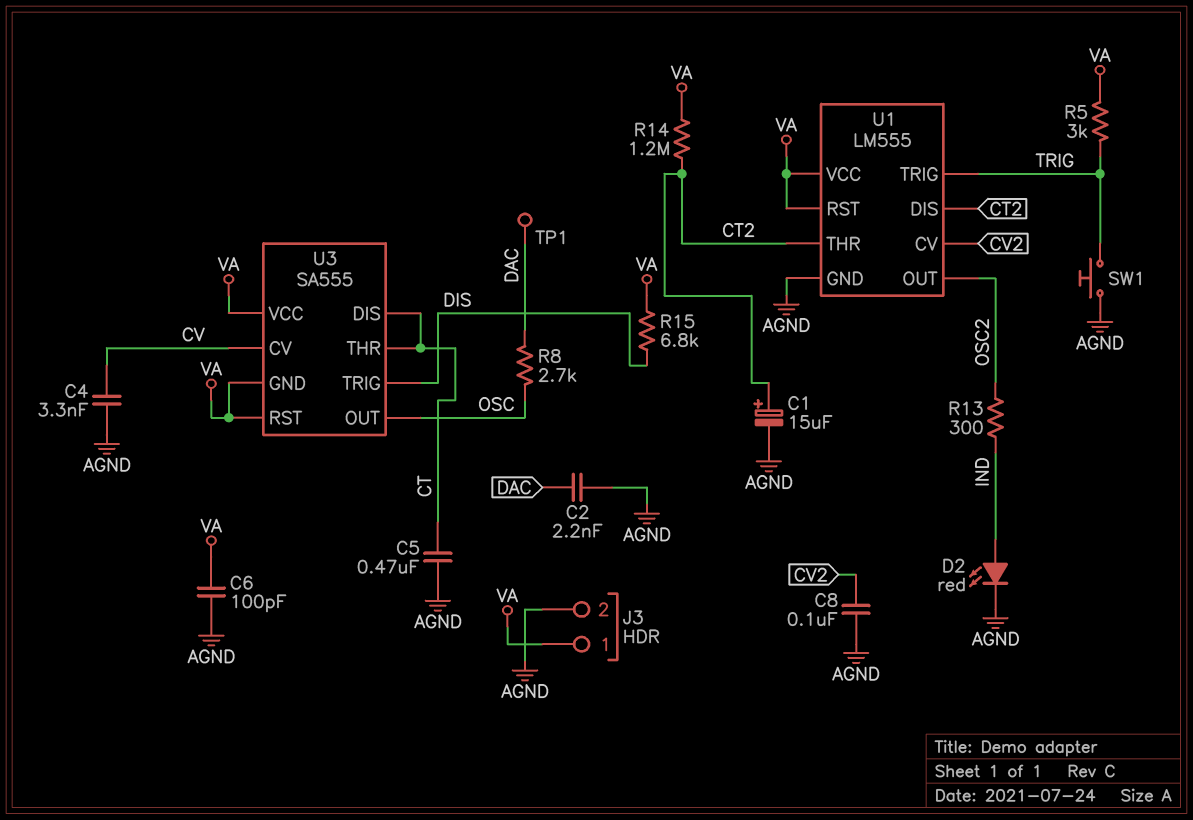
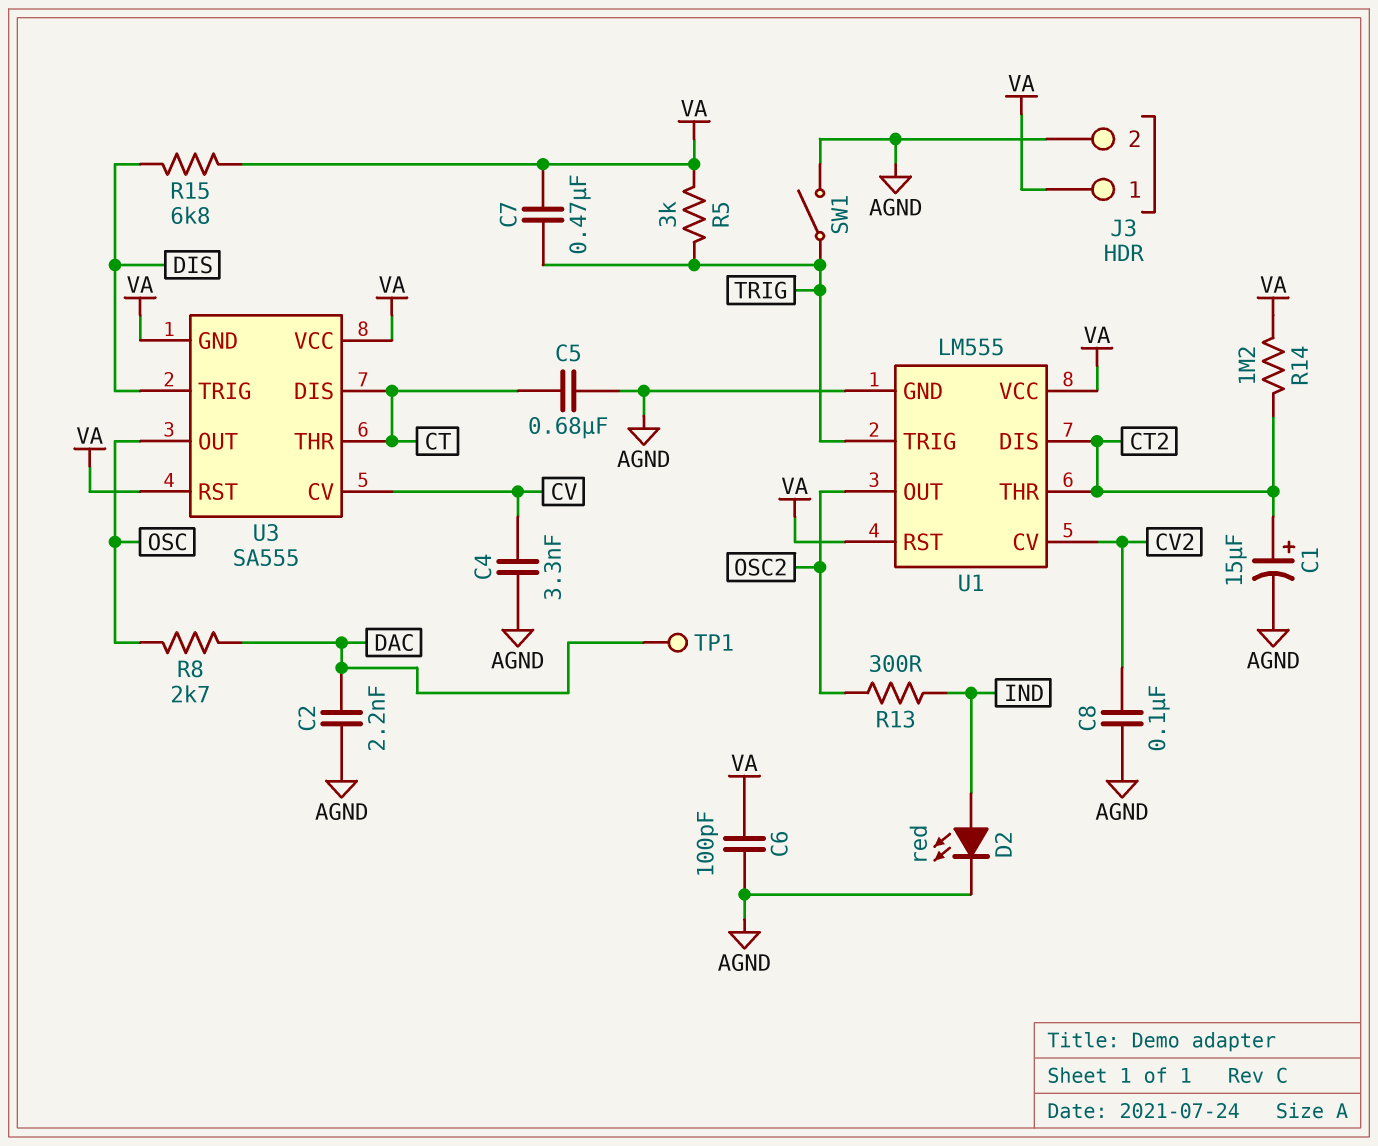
C5: 470nF (AGND, CT) -> 680nF (AGND, CT)
C7: none -> 470nF (TRIG, VA)
SW1: button (AGND, TRIG) -> switch (AGND, TRIG)

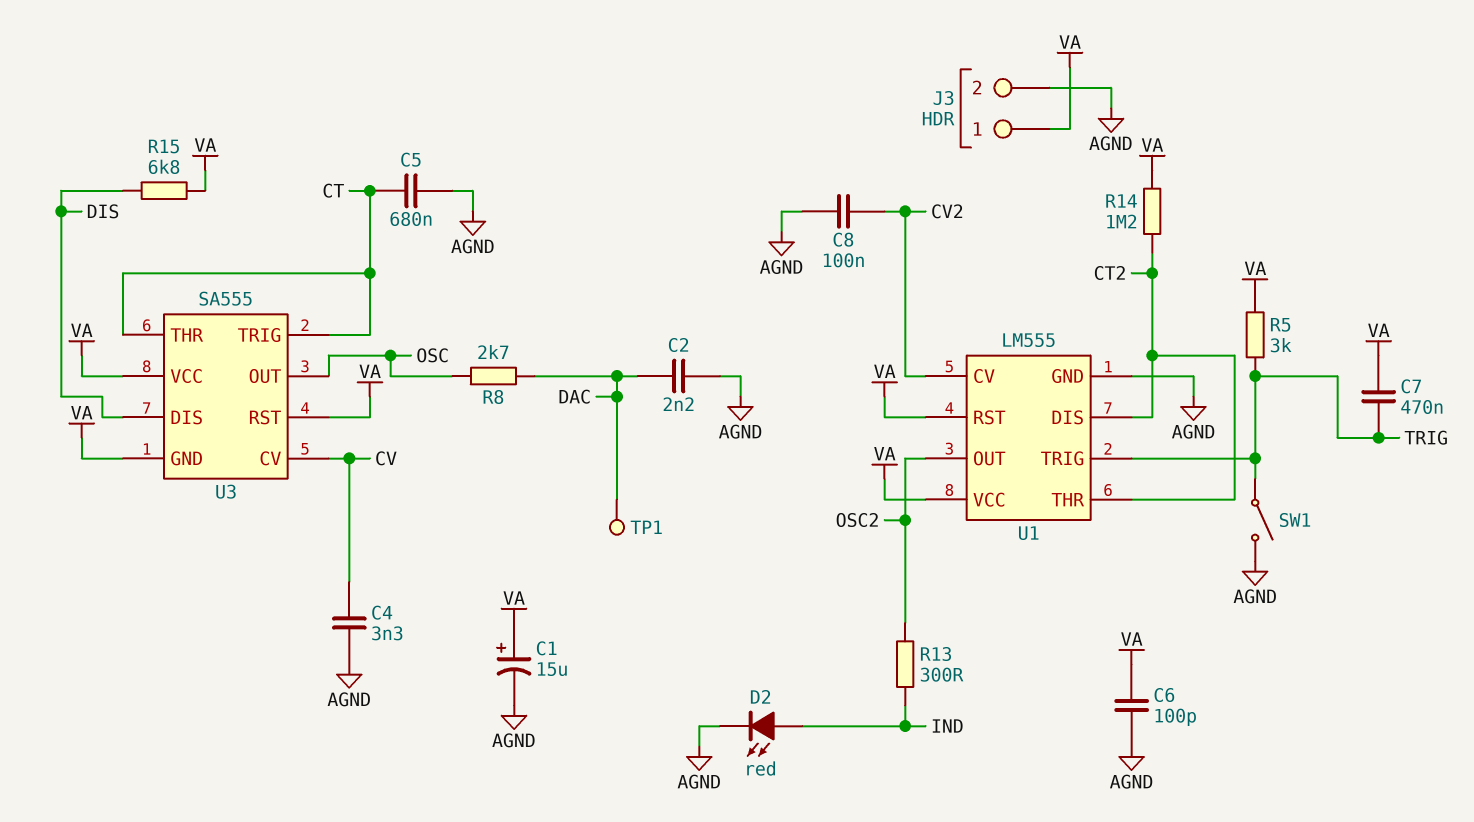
C1: 15uF (plus CT2, minus AGND) -> 15uF (plus VA, minus AGND)
U3 pin DIS: CT -> DIS
U3 pin TRIG: DIS -> CT

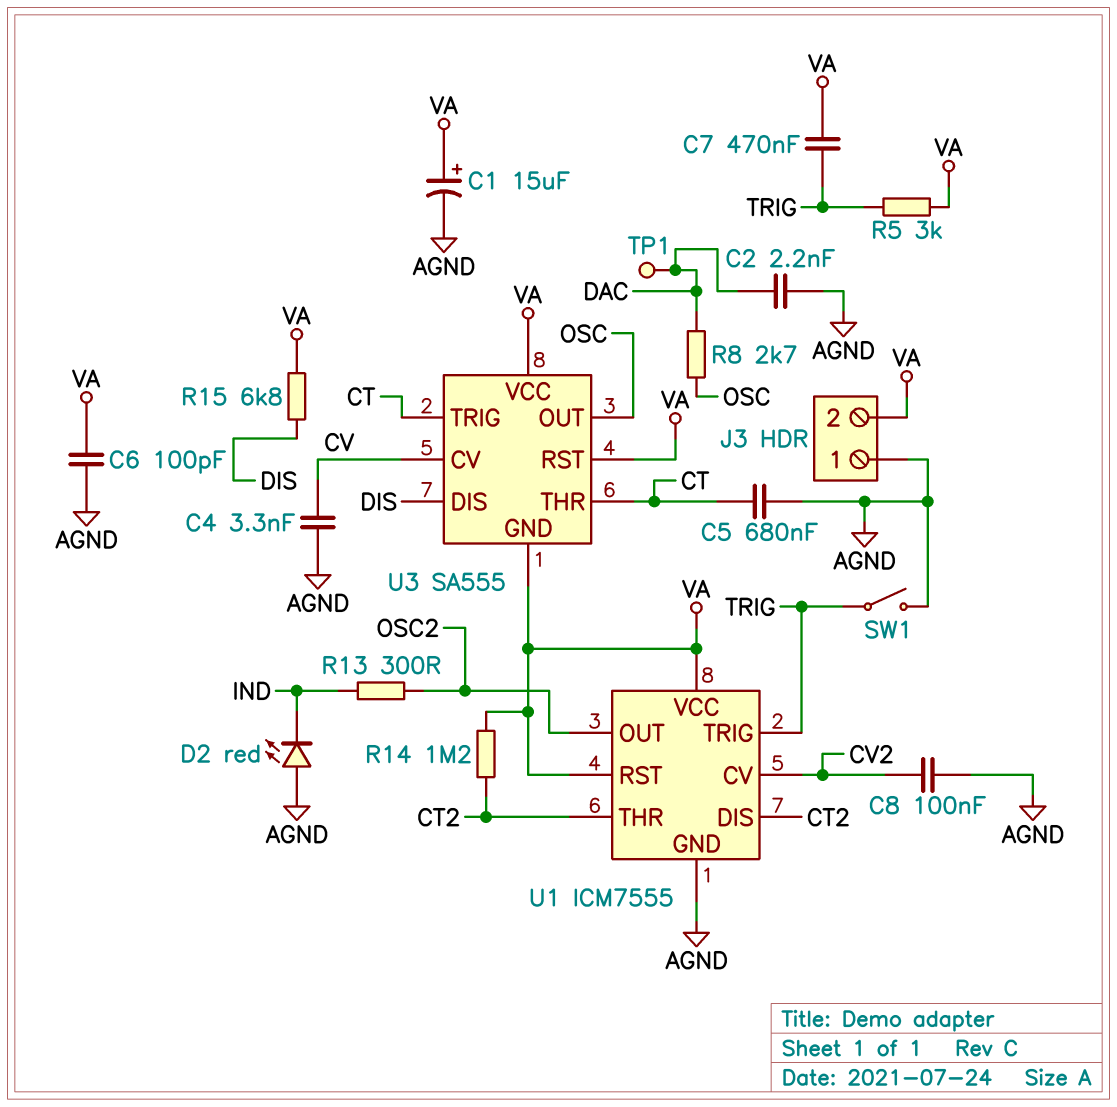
D2: LED red (A IND, K AGND) -> LED red (A AGND, K IND)
J3 pin 1: VA -> AGND
J3 pin 2: AGND -> VA
U1: LM555 -> ICM7555

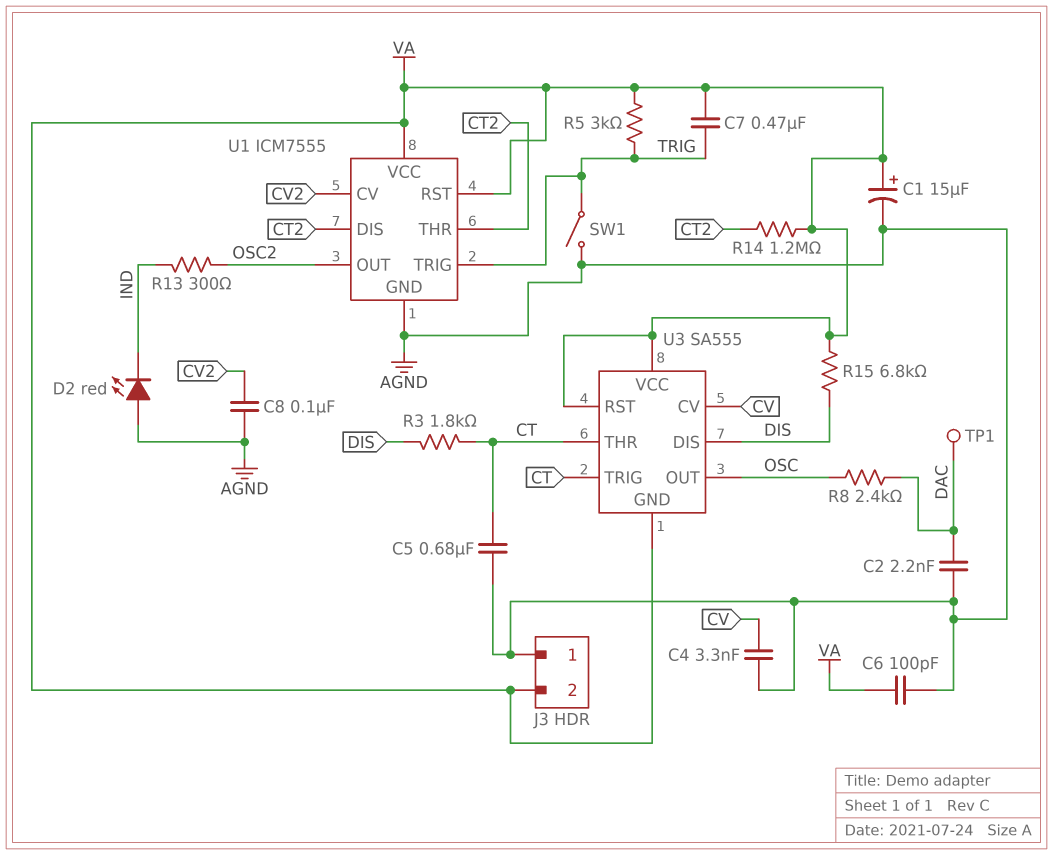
R3: none -> 1.8k (CT, DIS)
R8: 2.7k (DAC, OSC) -> 2.4k (DAC, OSC)

